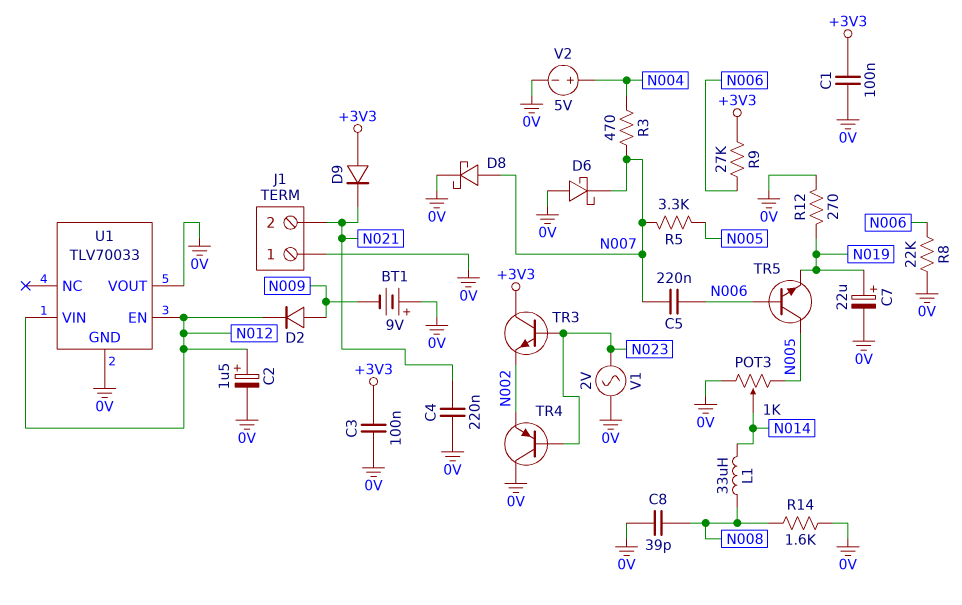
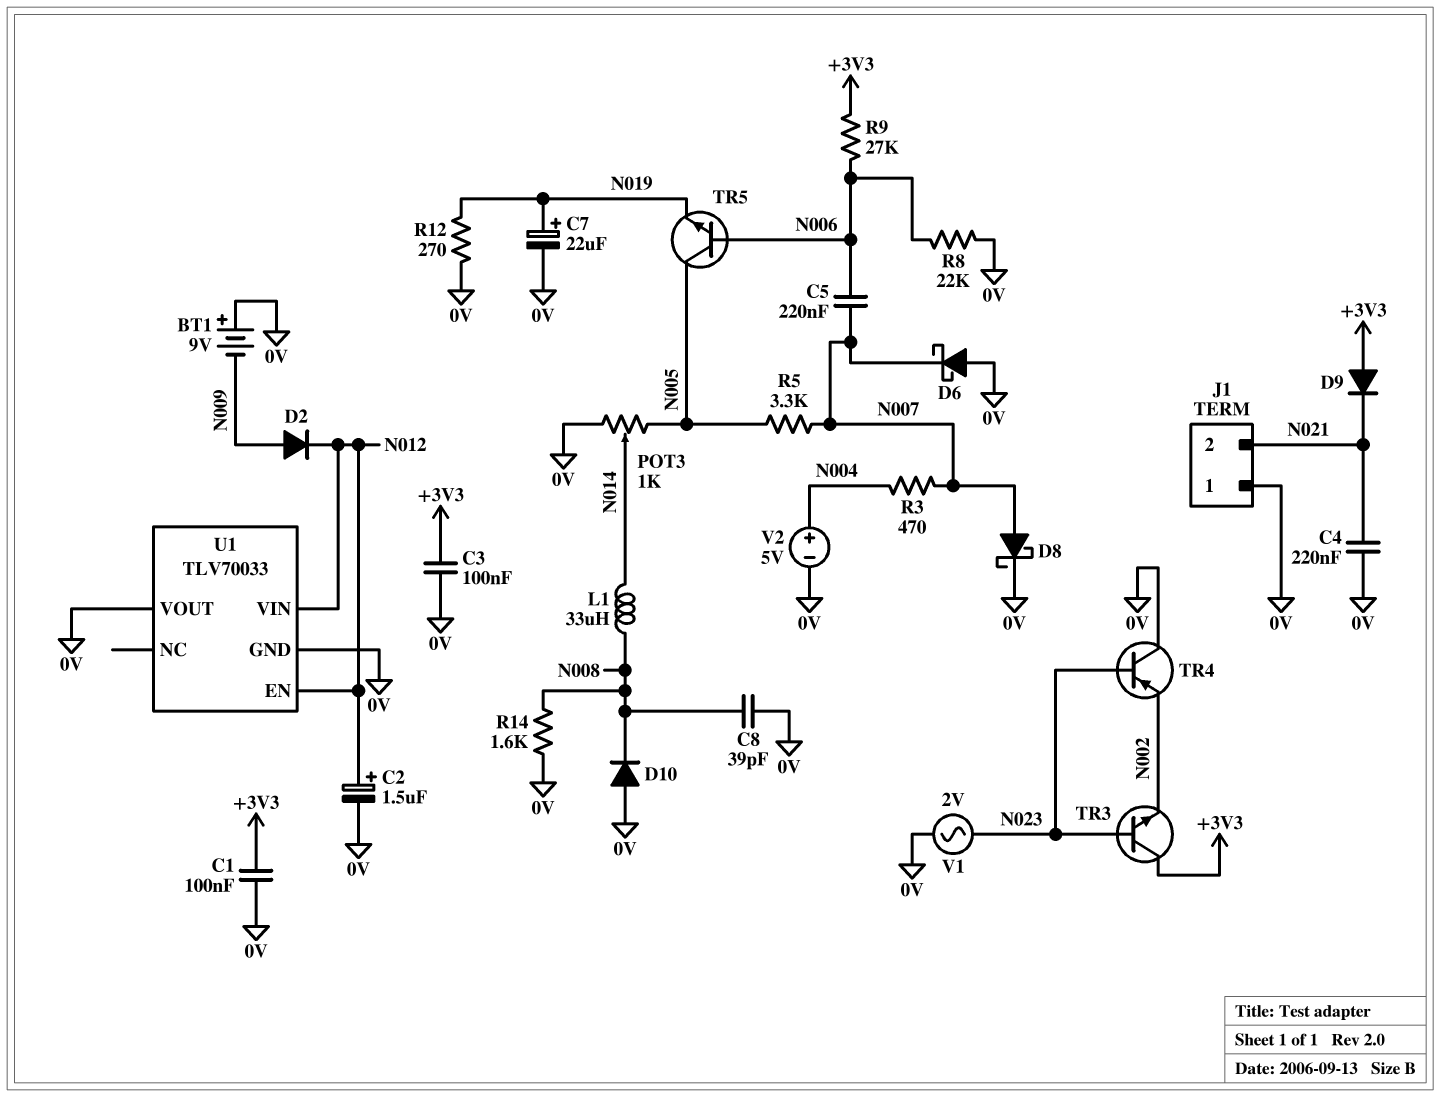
D10: none -> diode (A 0V, K N008)

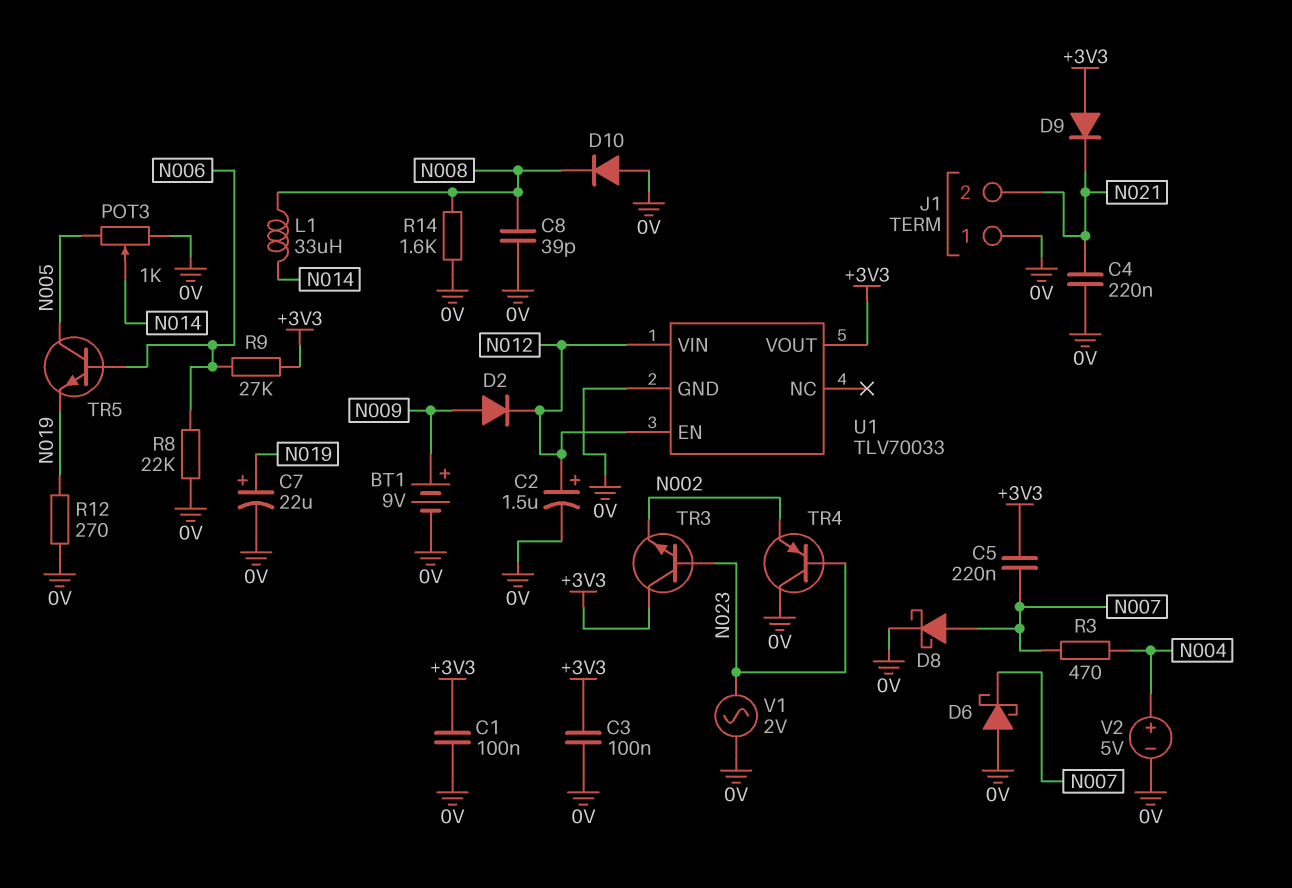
BT1: 9V (plus 0V, minus N009) -> 9V (plus N009, minus 0V)
C5: 220nF (N006, N007) -> 220nF (+3V3, N007)
R5: 3.3k (N005, N007) -> none
U1 pin VOUT: 0V -> +3V3

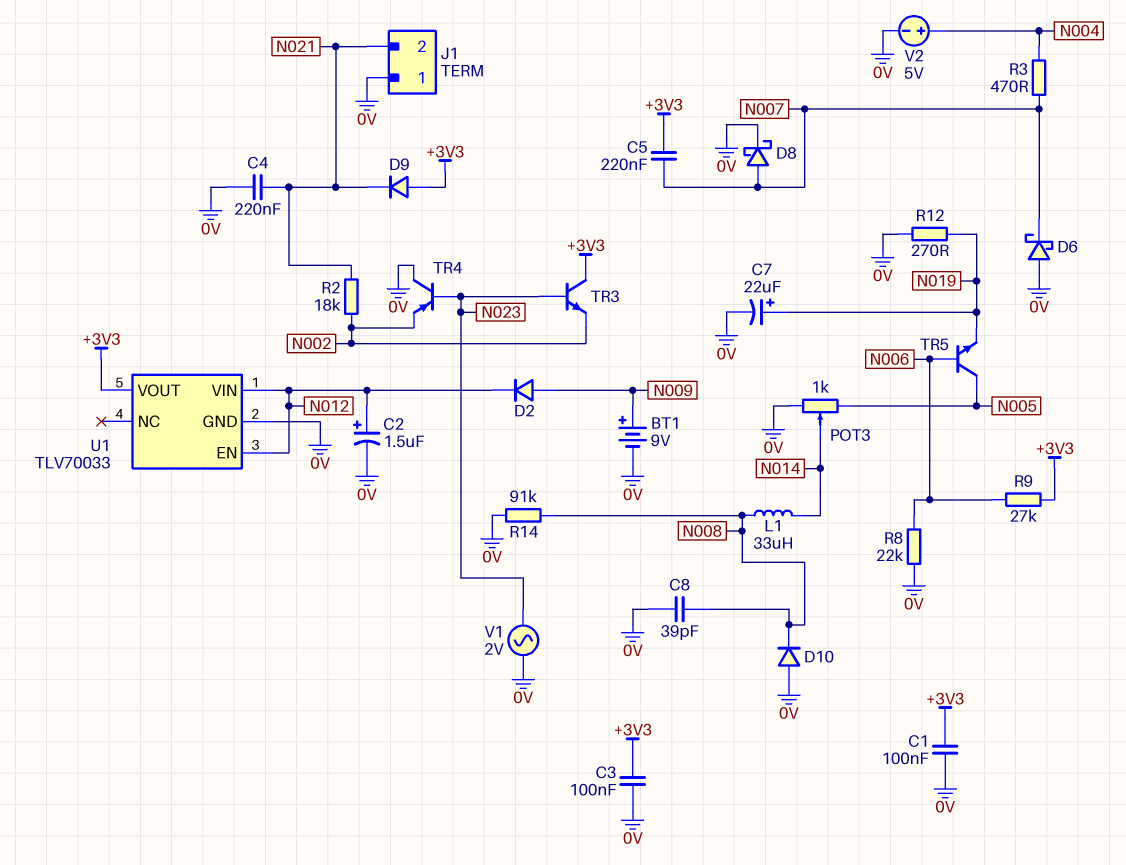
R2: none -> 18k (N002, N021)
R14: 1.6k (0V, N008) -> 91k (0V, N008)

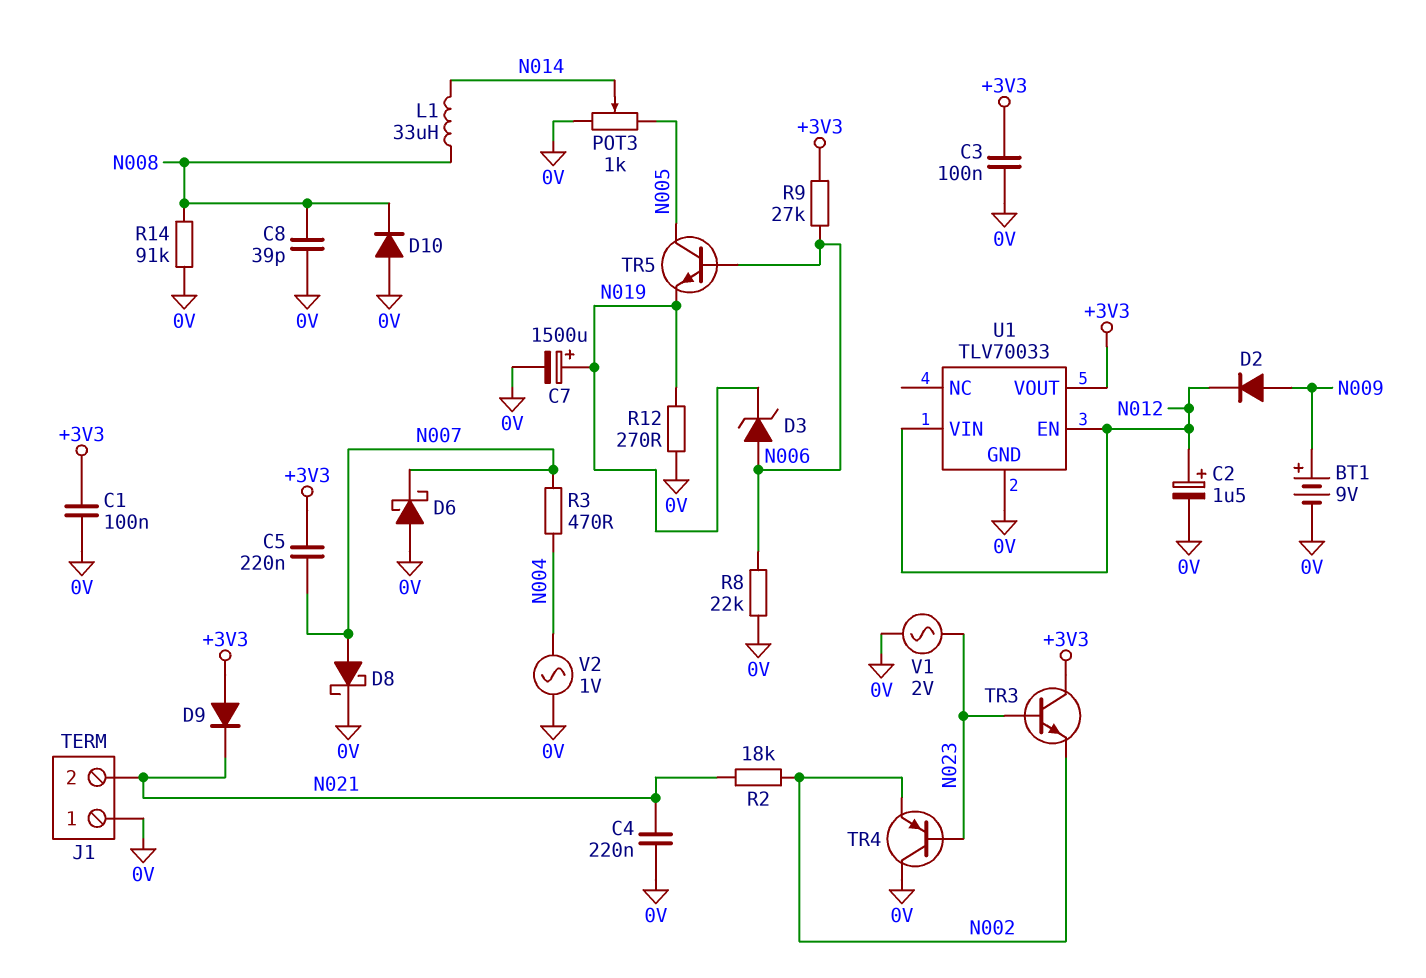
C7: 22uF (plus N019, minus 0V) -> 1500uF (plus N019, minus 0V)
D3: none -> zener (A N006, K N019)
V2: 5V (plus N004, minus 0V) -> AC 1V (0V, N004)

